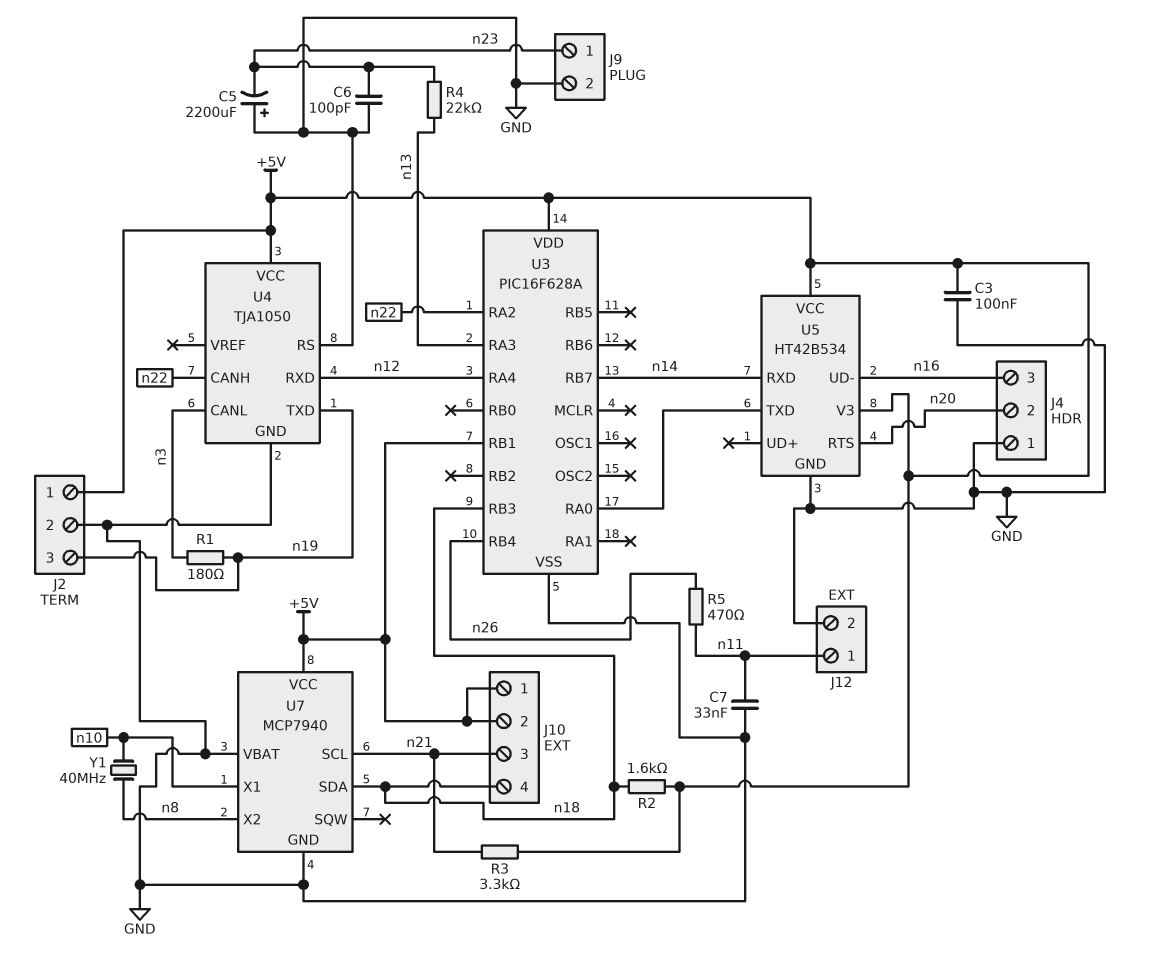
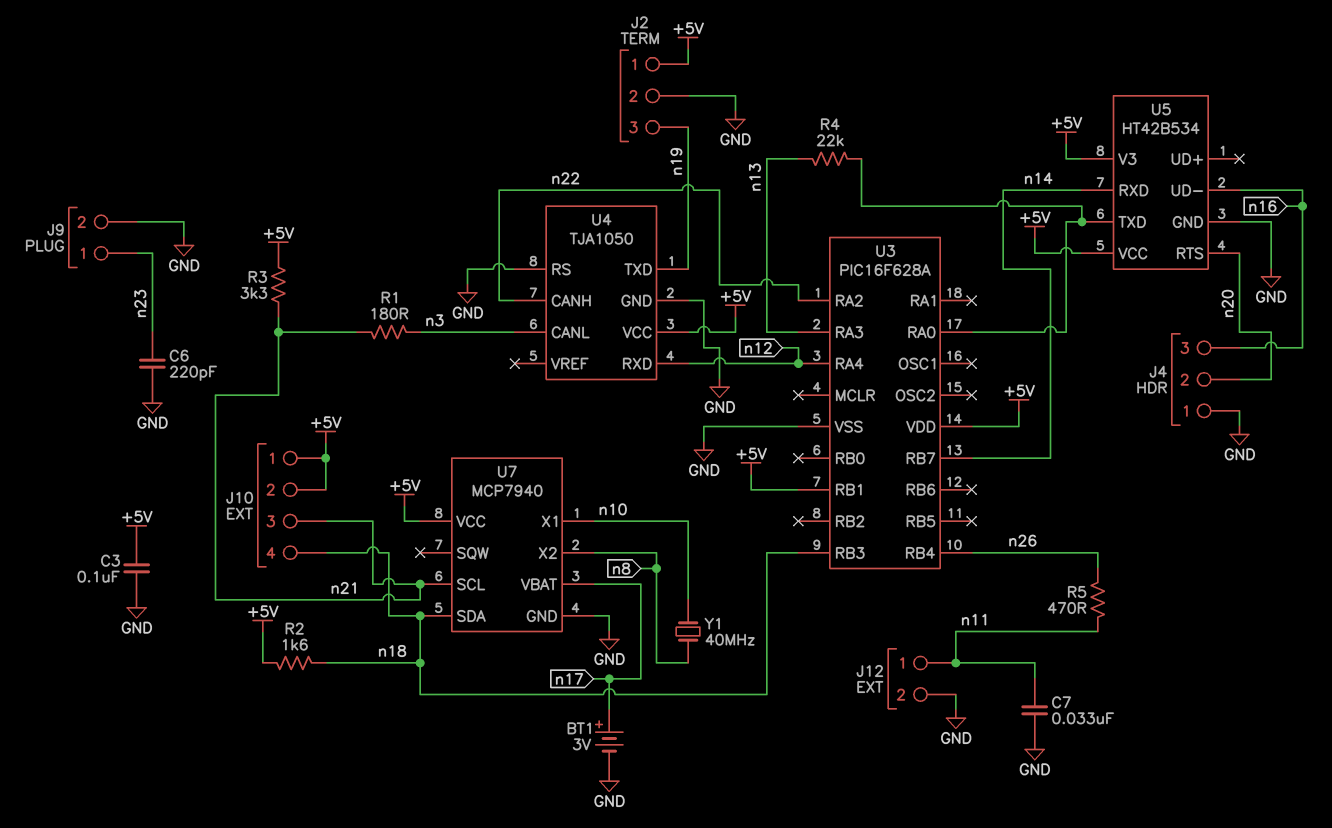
BT1: none -> 3V (plus n17, minus GND)
C5: 2200uF (plus GND, minus n23) -> none
C6: 100pF (GND, n23) -> 220pF (GND, n23)
R1: 180 (n3, n19) -> 180 (n3, n21)
R4: 22k (n13, n23) -> 22k (U3/RA0, n13)
U7 pin VBAT: GND -> n17

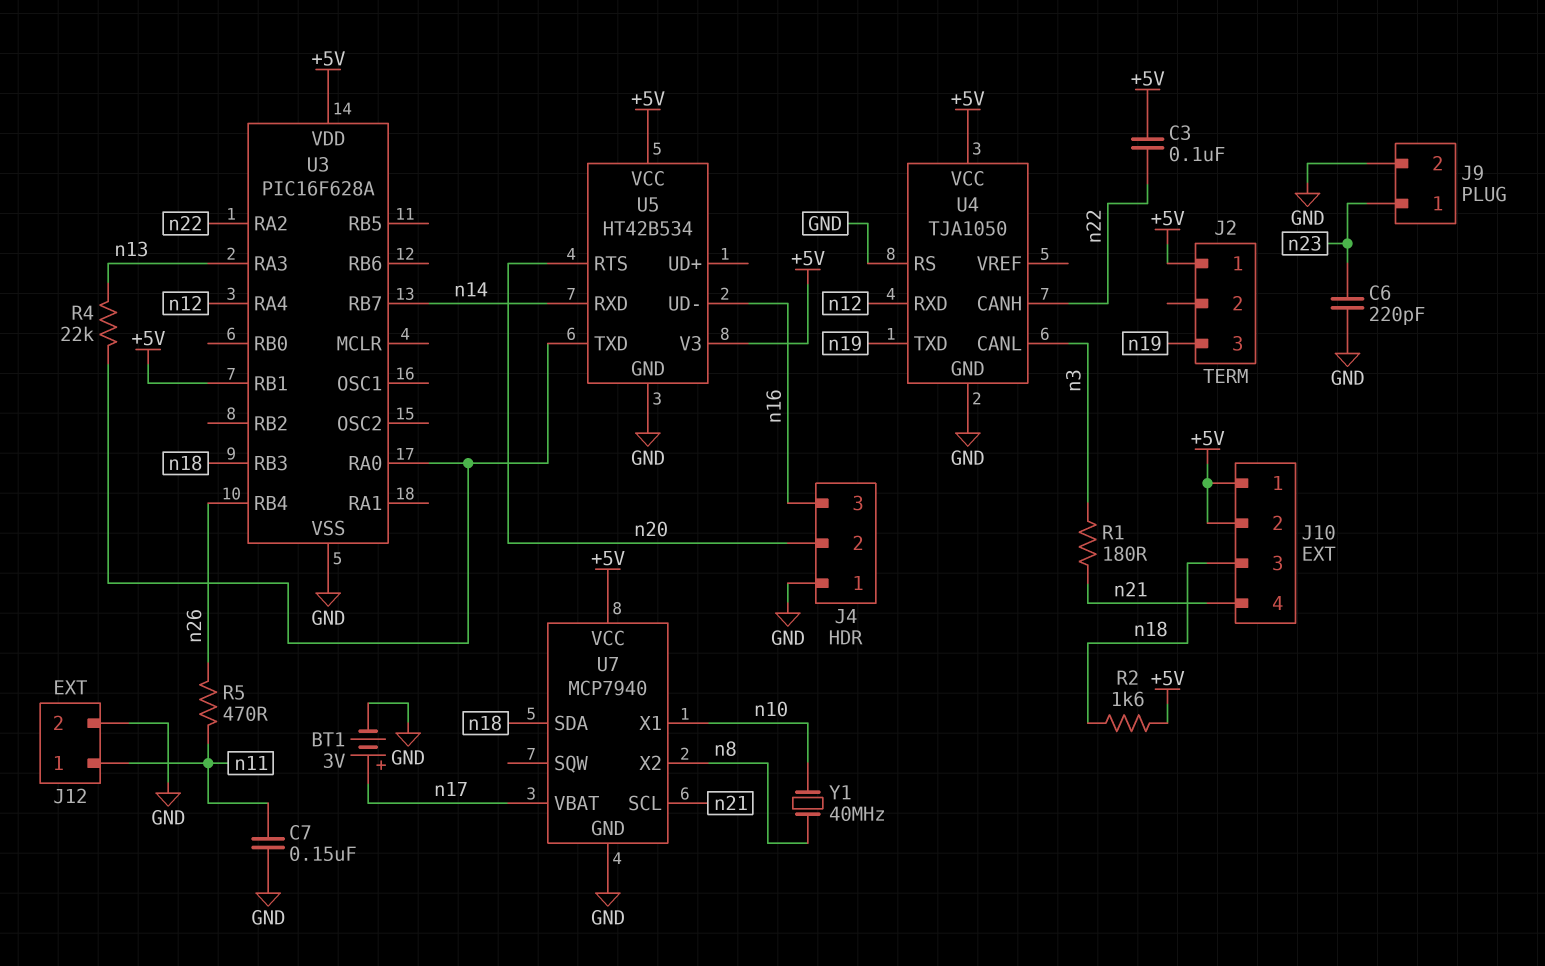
C3: 100nF (+5V, GND) -> 100nF (+5V, n22)
C7: 33nF (GND, n11) -> 150nF (GND, n11)
J2 pin 2: GND -> none
J10 pin 3: n21 -> n18
J10 pin 4: n18 -> n21
R3: 3.3k (+5V, n21) -> none

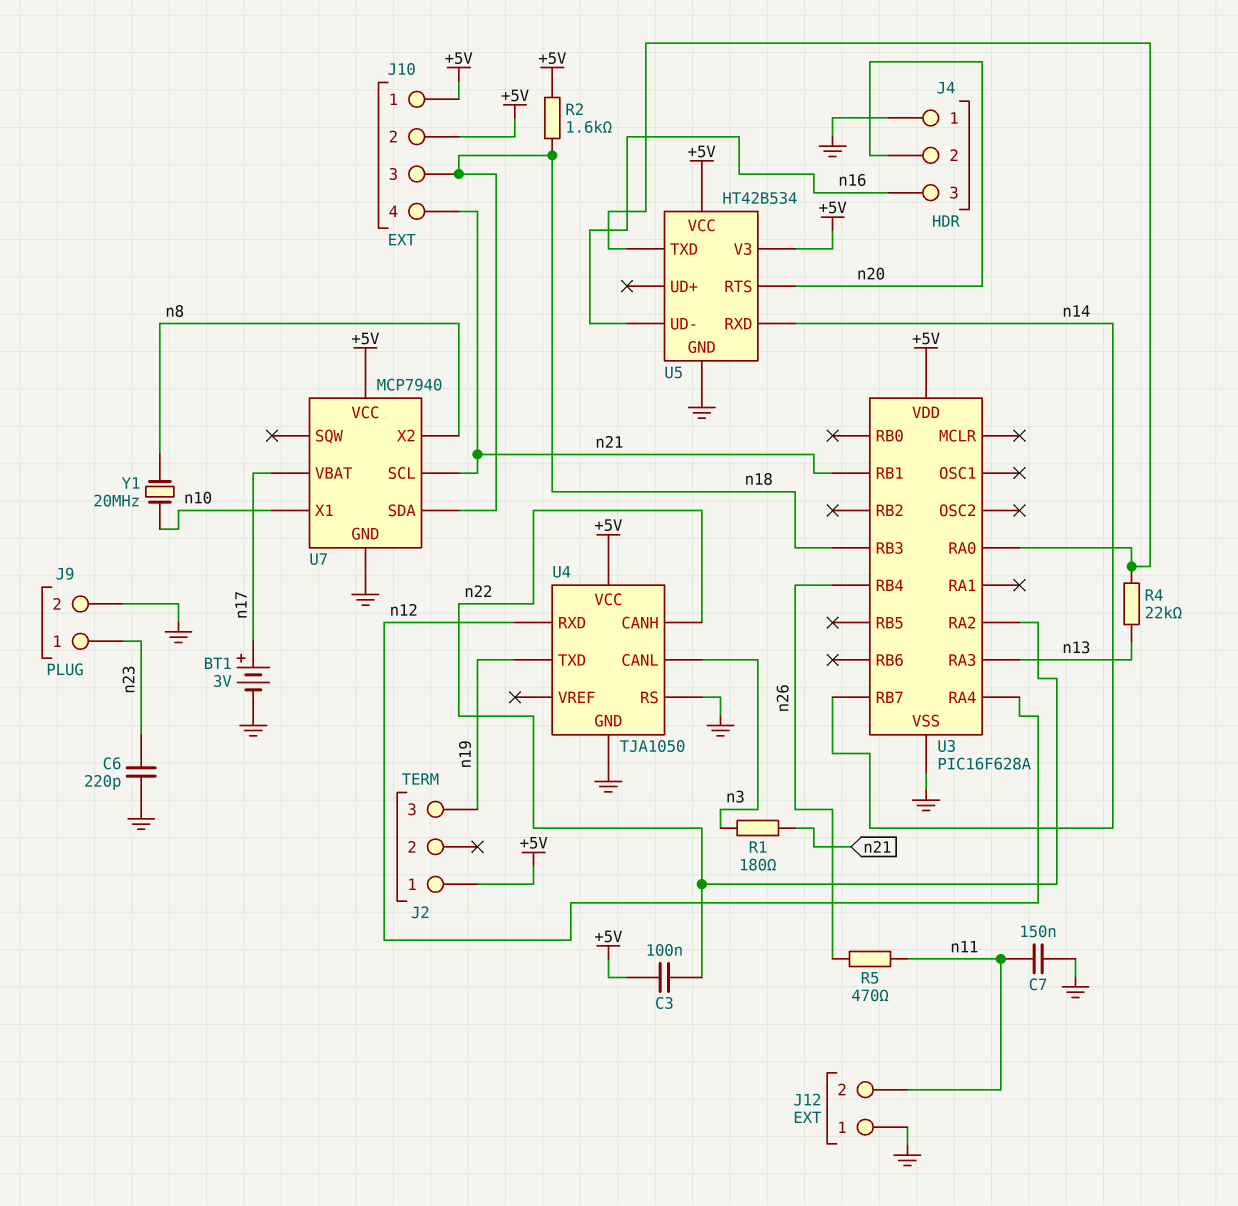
J12 pin 1: n11 -> GND
J12 pin 2: GND -> n11
U3 pin RB1: +5V -> n21
Y1: 40MHz (n8, n10) -> 20MHz (n8, n10)

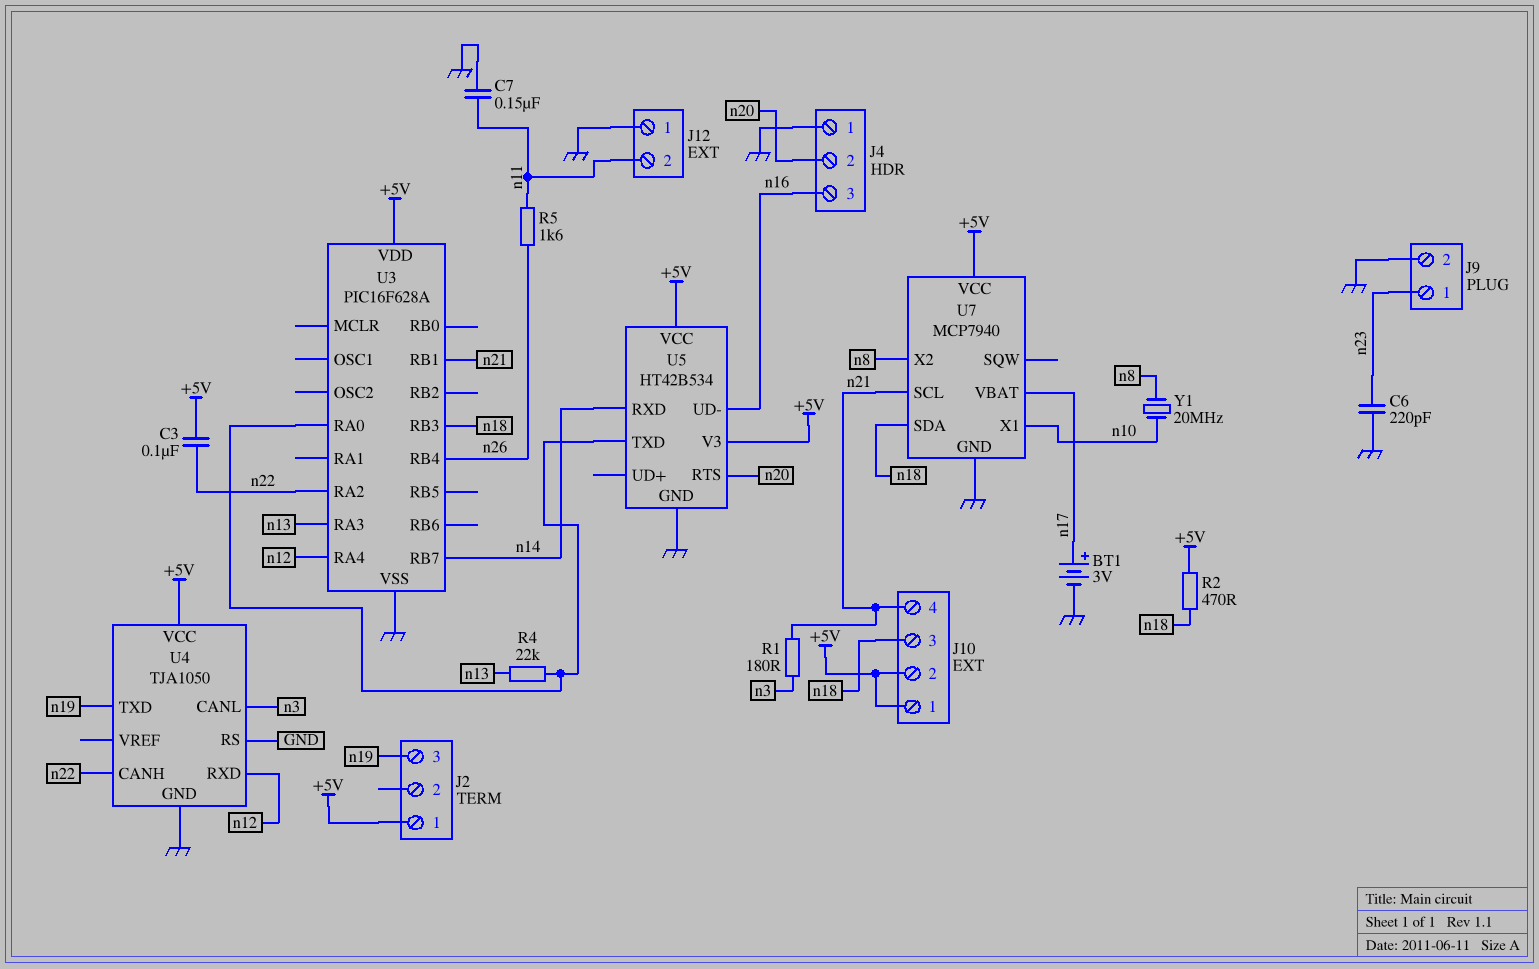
R2: 1.6k (+5V, n18) -> 470 (+5V, n18)
R5: 470 (n11, n26) -> 1.6k (n11, n26)

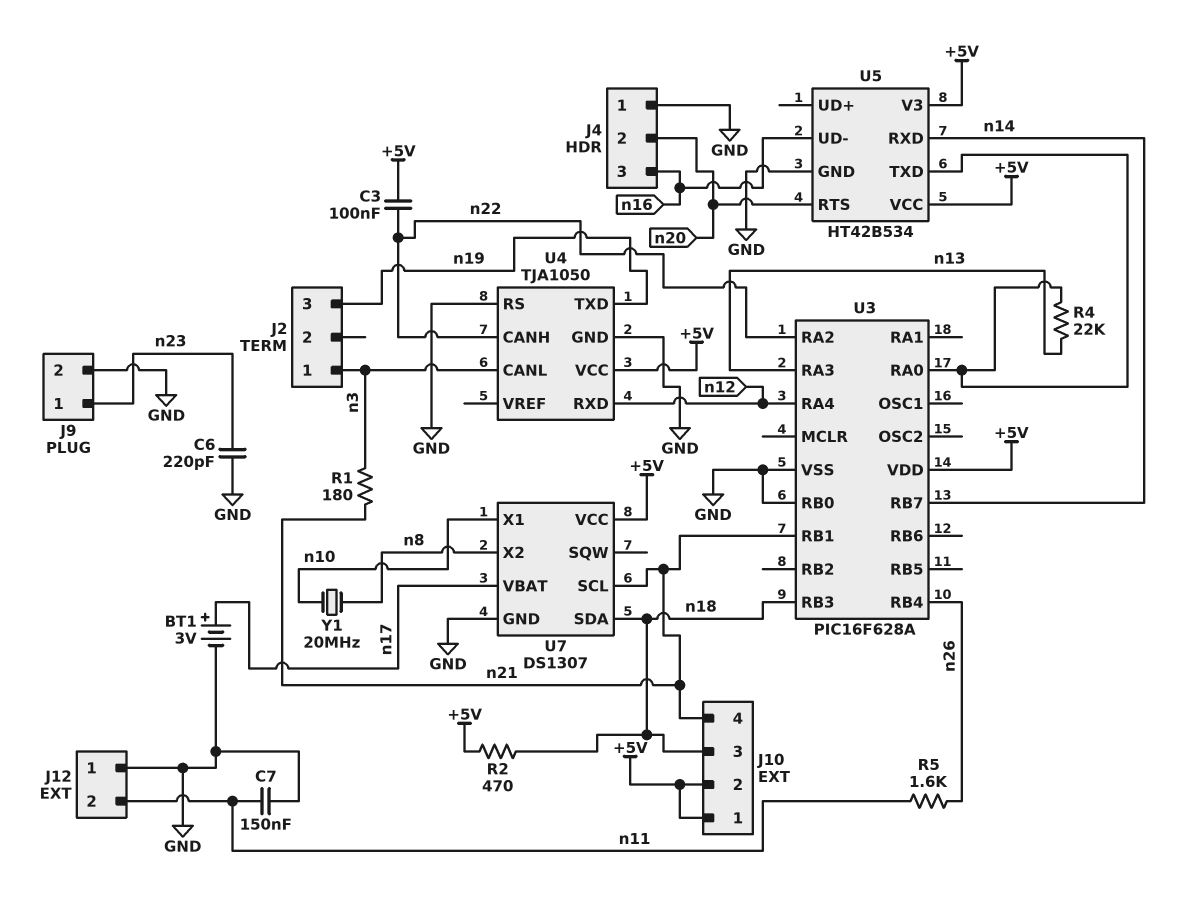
J2 pin 1: +5V -> n3
U3 pin RB0: none -> GND
U7: MCP7940 -> DS1307

